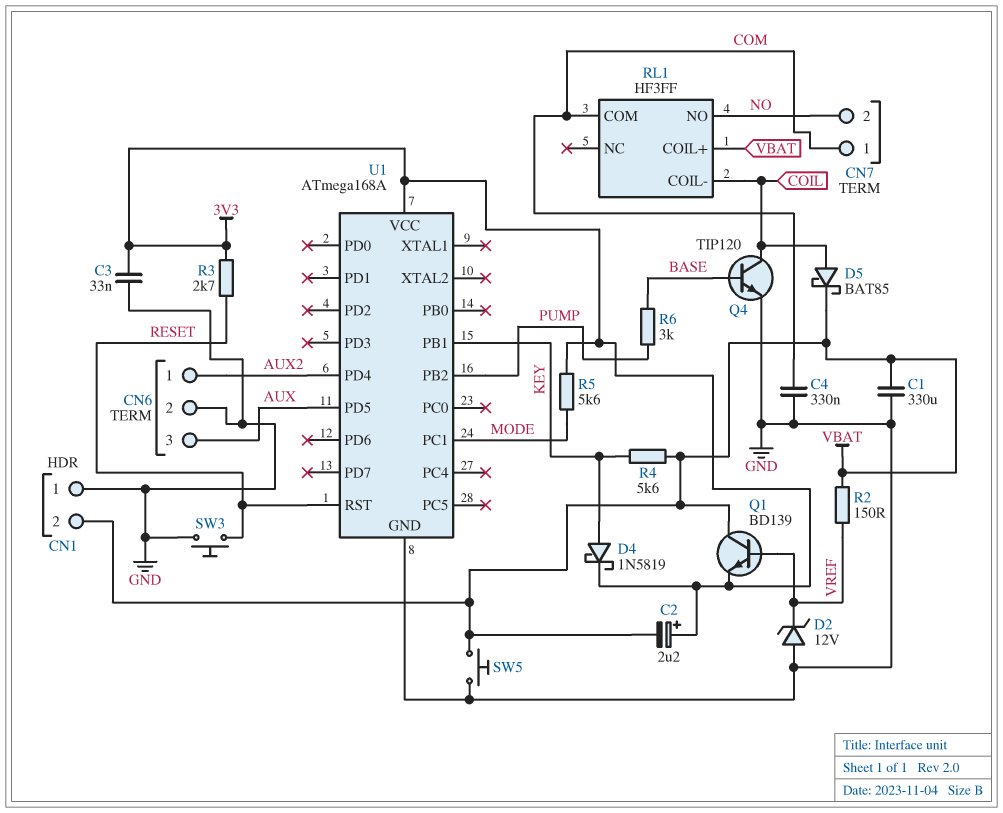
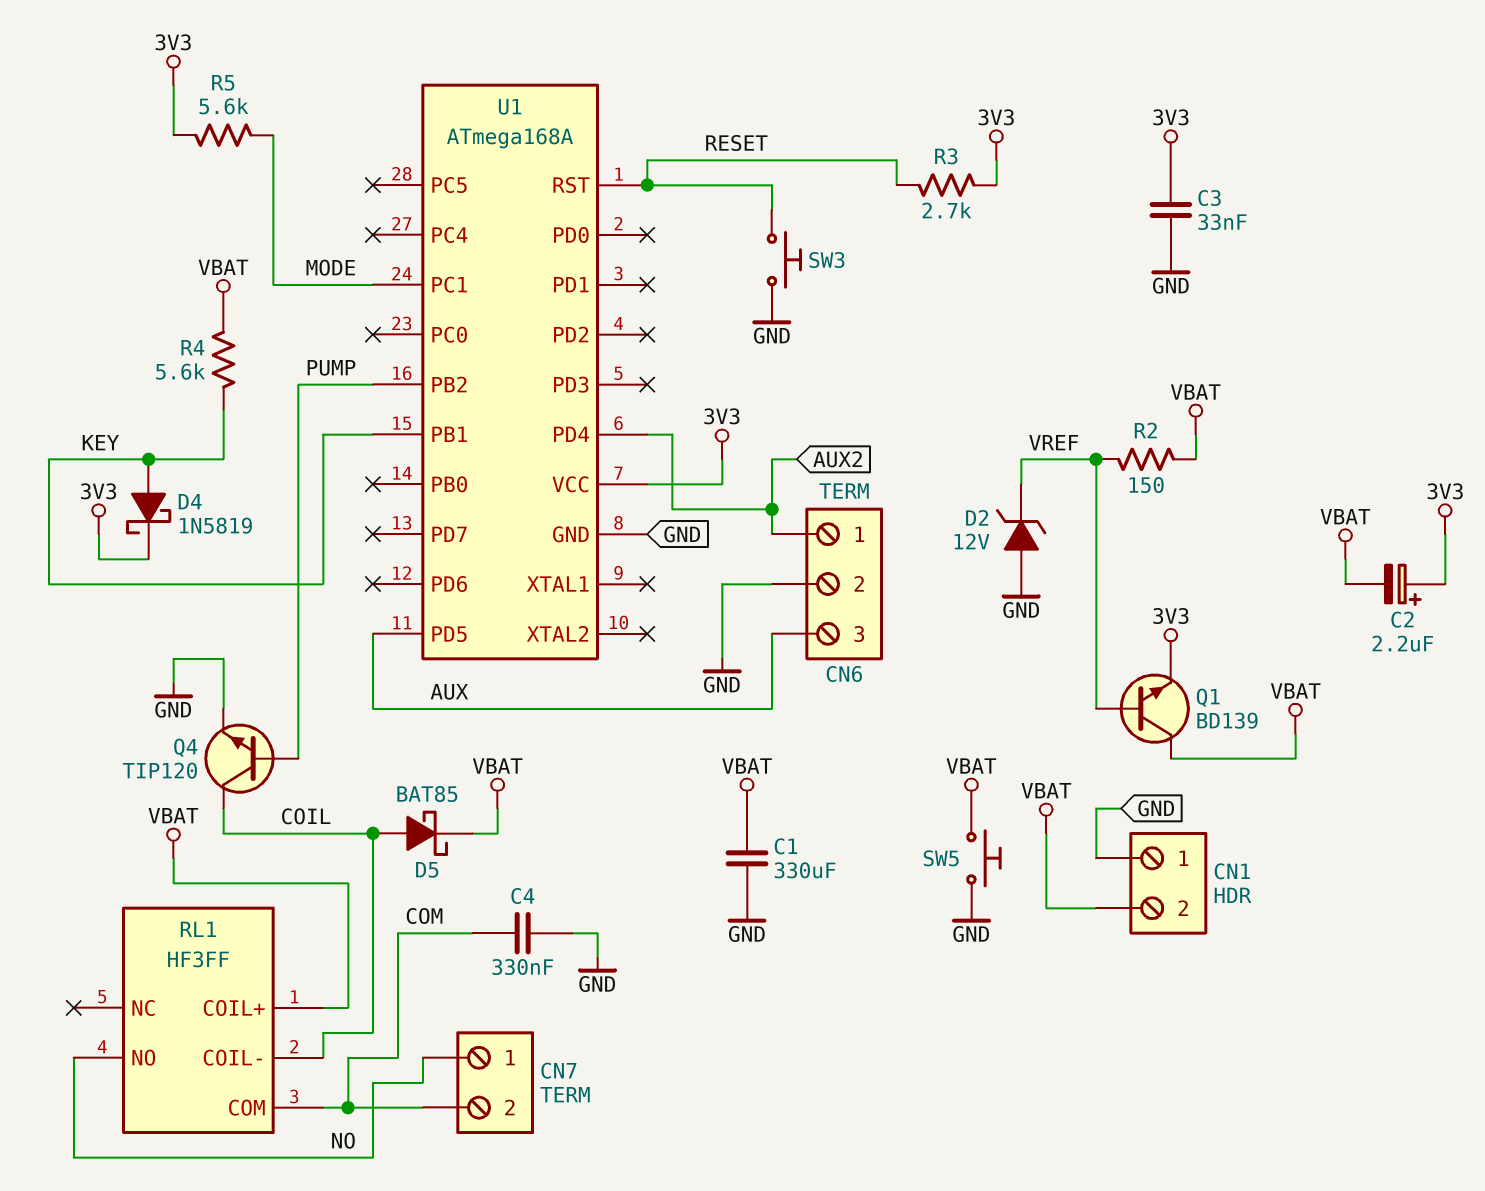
CN7 pin 1: COM -> NO
CN7 pin 2: NO -> COM
Q4: NPN TIP120 (B BASE, C COIL, E GND) -> NPN TIP120 (B PUMP, C COIL, E GND)
R6: 3k (BASE, PUMP) -> none

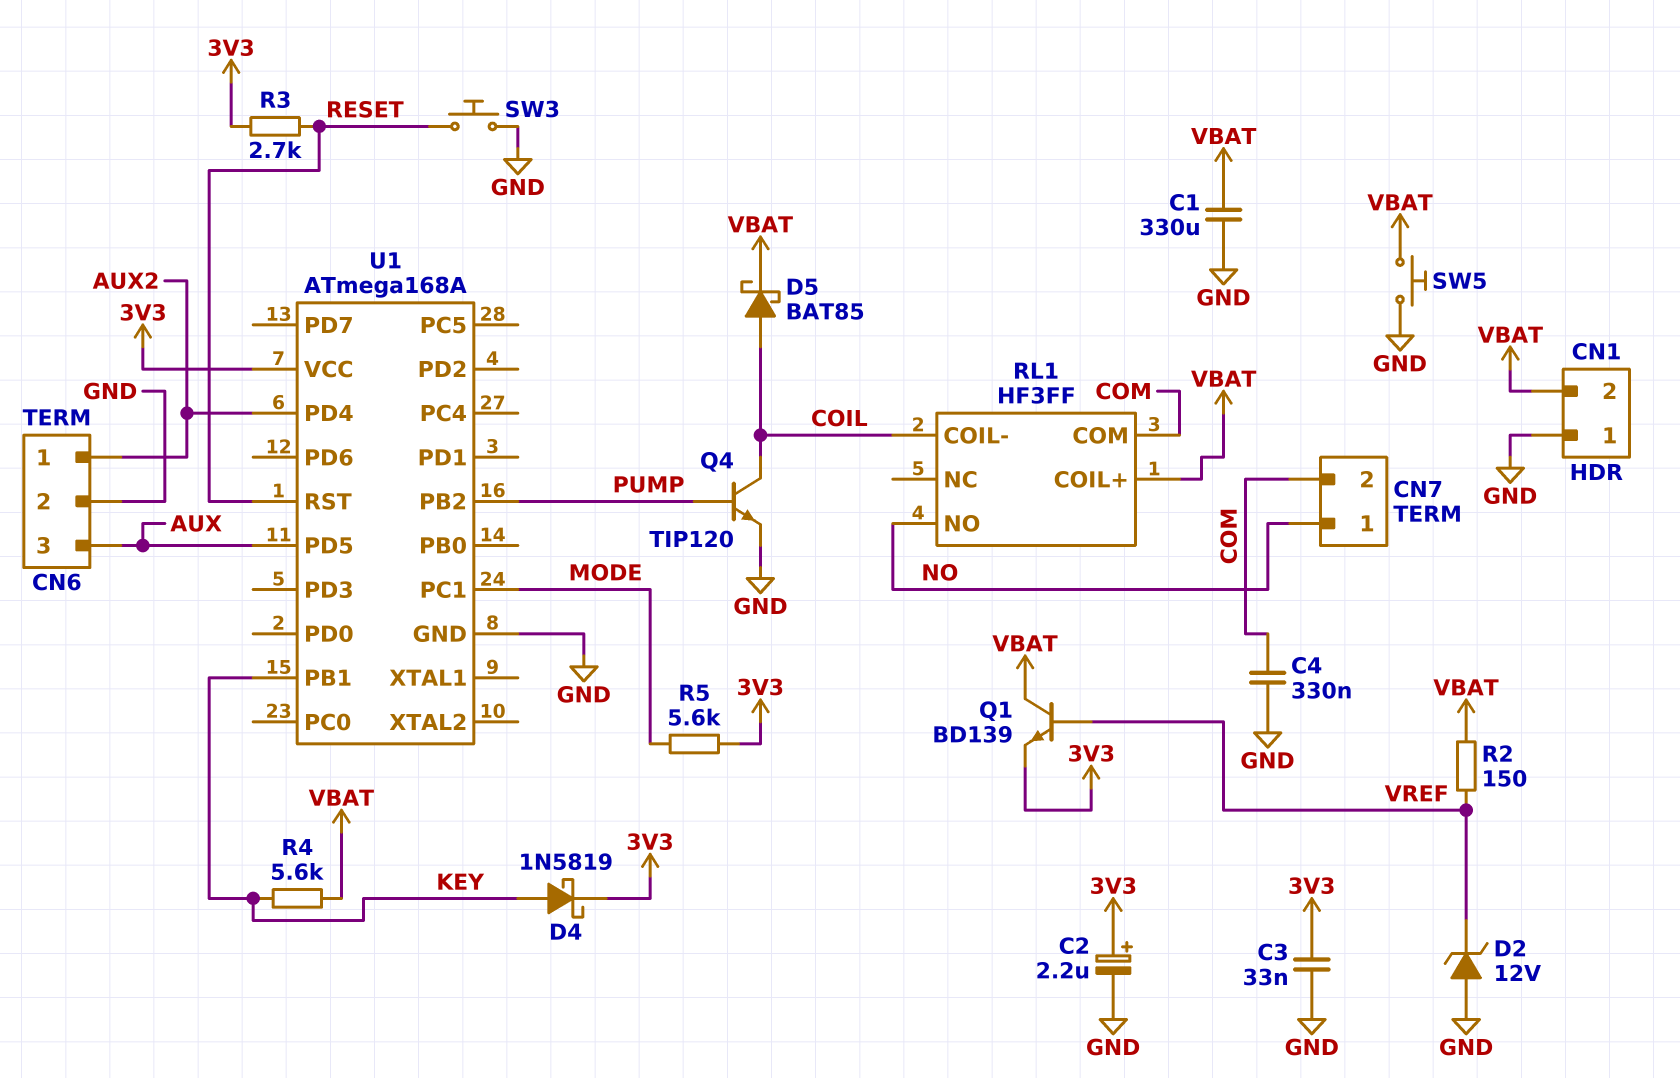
C2: 2.2uF (plus 3V3, minus VBAT) -> 2.2uF (plus 3V3, minus GND)

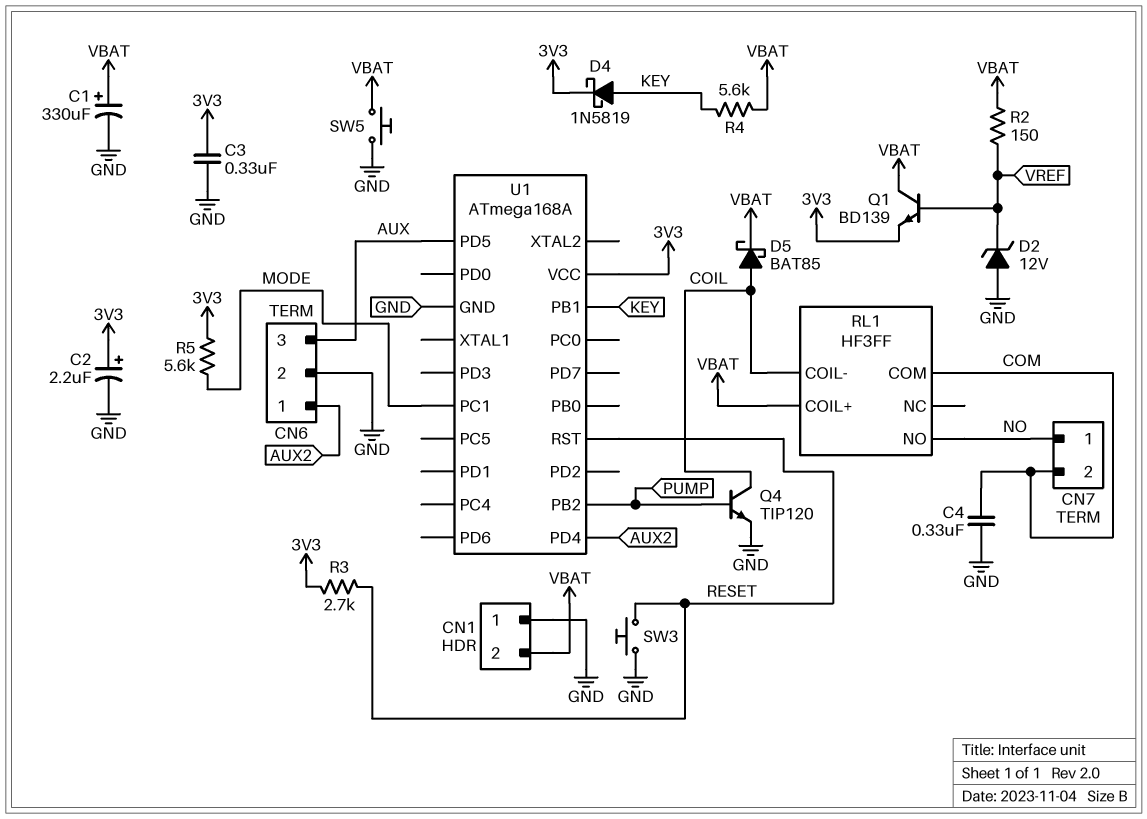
C1: 330uF (GND, VBAT) -> 330uF (plus VBAT, minus GND)
C3: 33nF (3V3, GND) -> 330nF (3V3, GND)

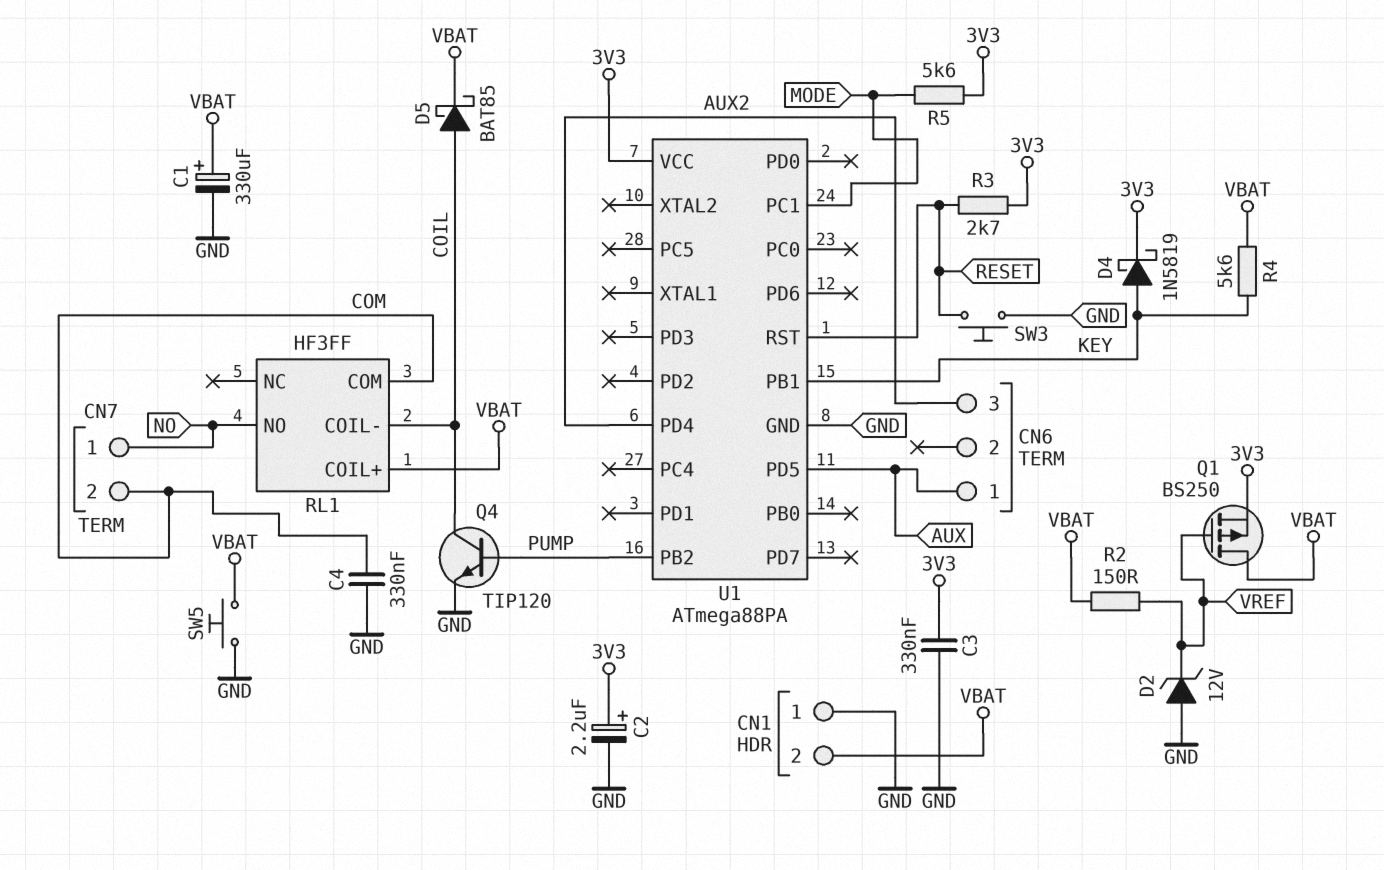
CN6 pin 1: AUX2 -> AUX
CN6 pin 2: GND -> none
CN6 pin 3: AUX -> AUX2
Q1: NPN BD139 (B VREF, C VBAT, E 3V3) -> PMOS BS250 (G VREF, D VBAT, S 3V3)
U1: ATmega168A -> ATmega88PA

